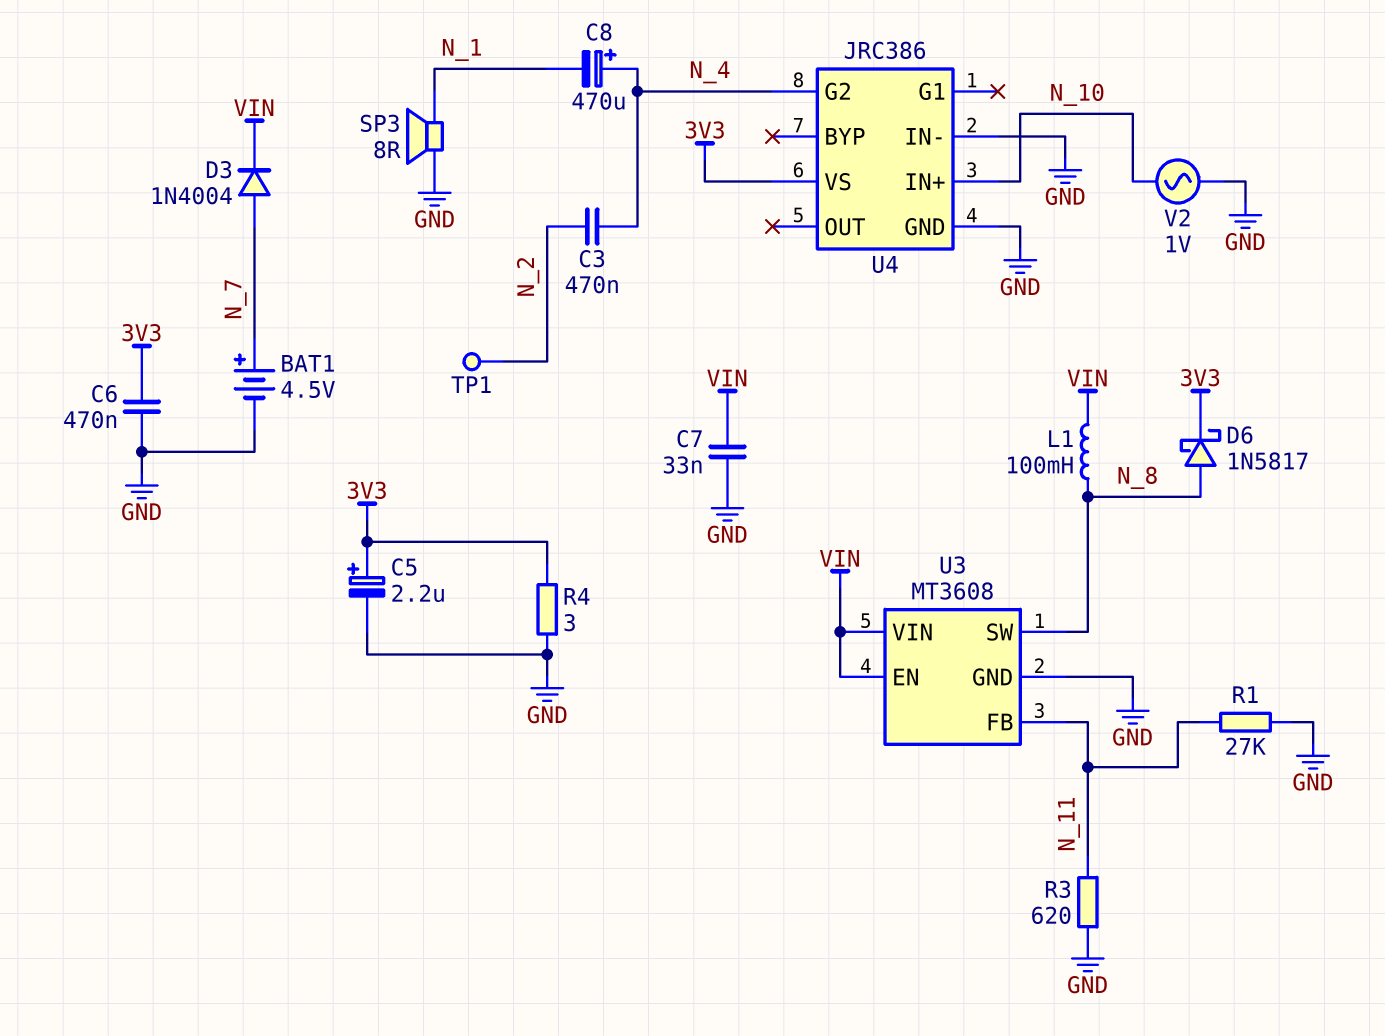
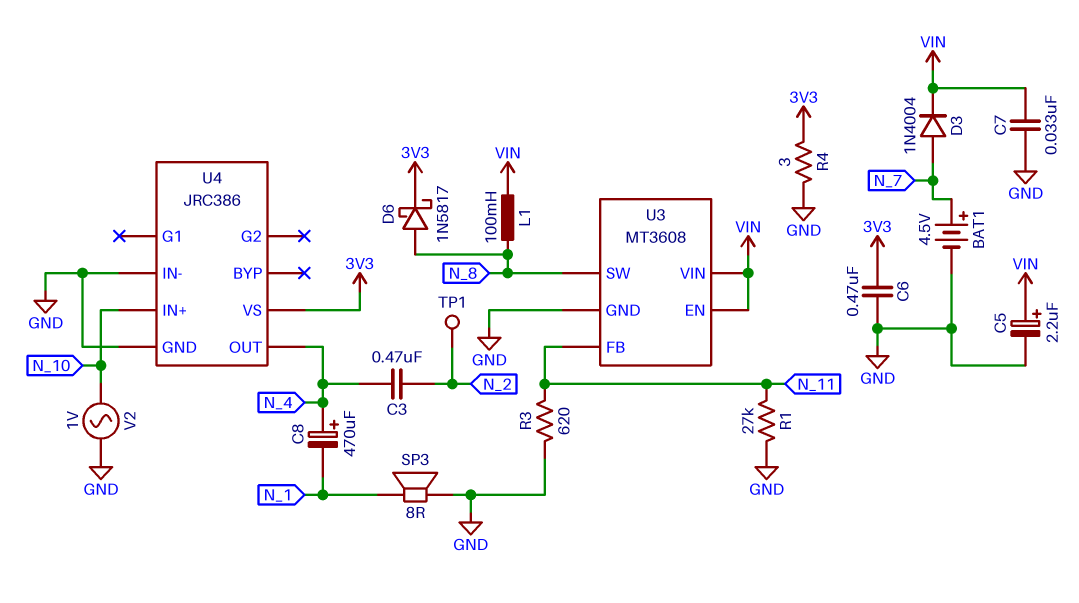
C5: 2.2uF (plus 3V3, minus GND) -> 2.2uF (plus VIN, minus GND)
U4 pin G2: N_4 -> none
U4 pin OUT: none -> N_4

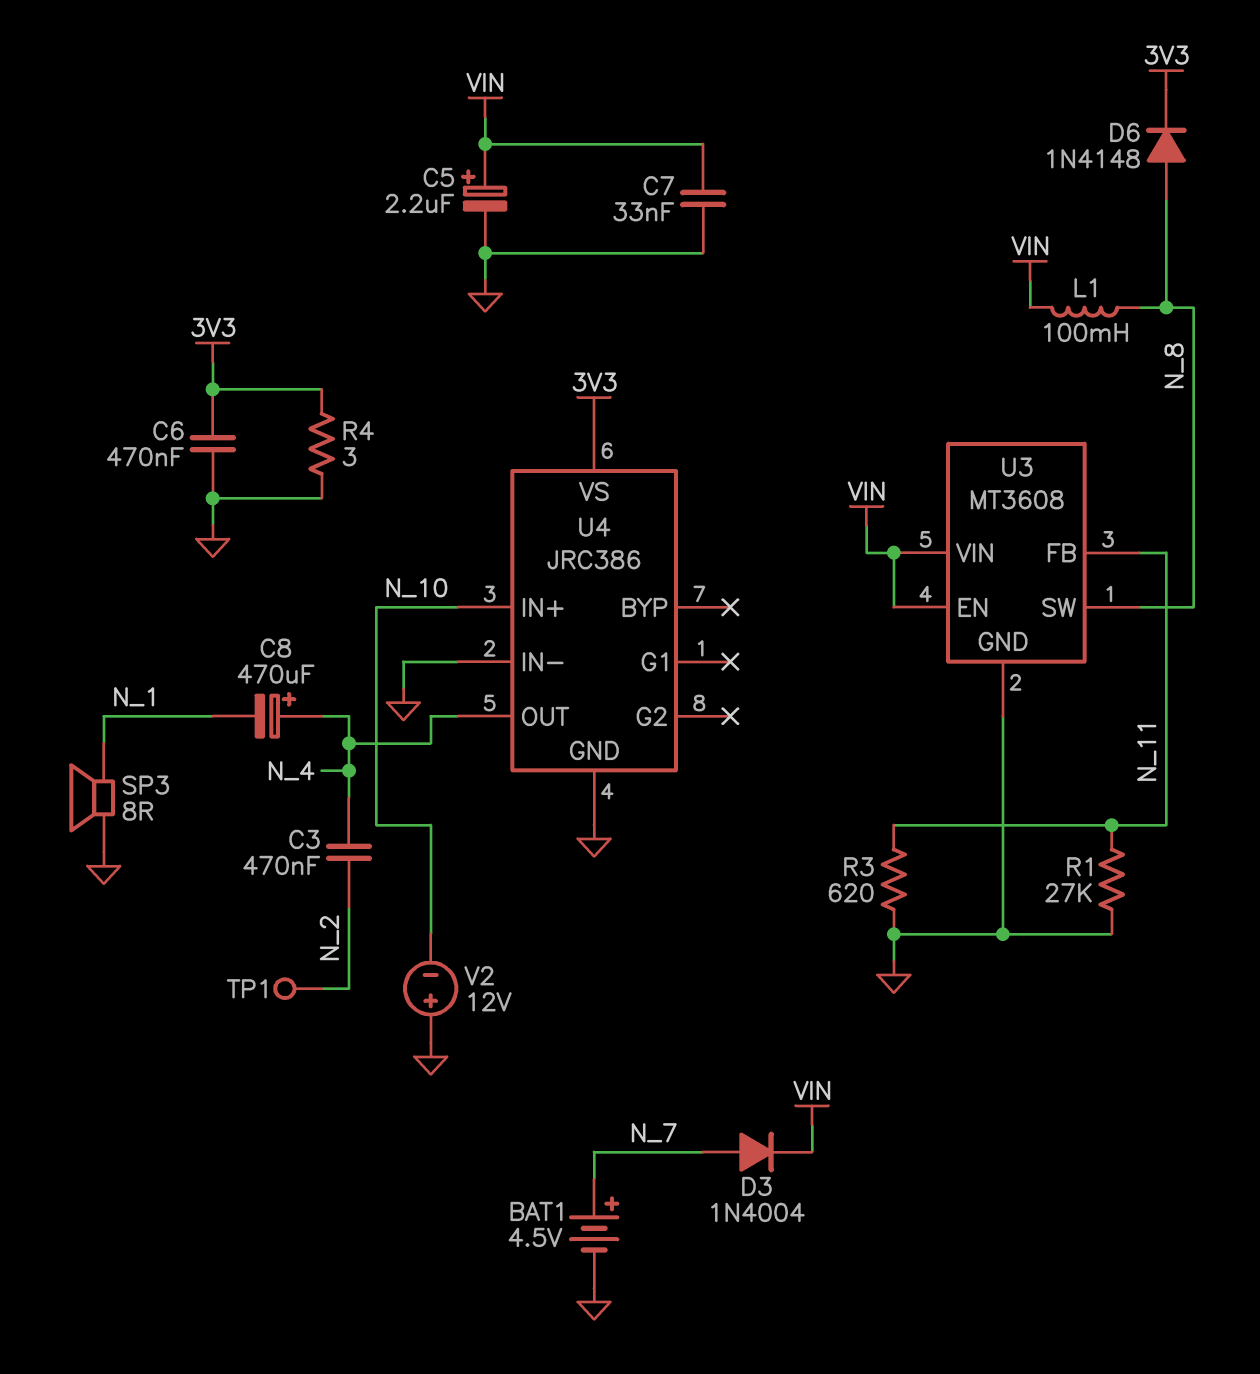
D6: schottky 1N5817 (A N_8, K 3V3) -> diode 1N4148 (A N_8, K 3V3)
V2: AC 1V (GND, N_10) -> 12V (plus GND, minus N_10)

